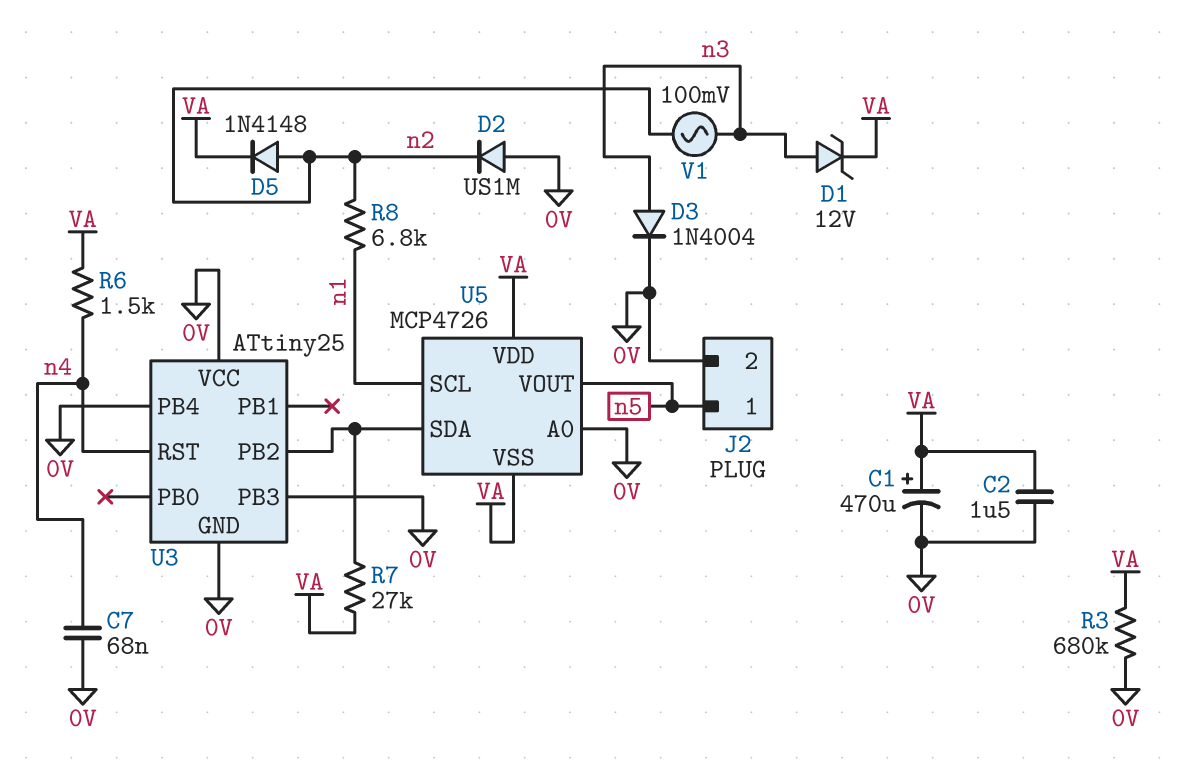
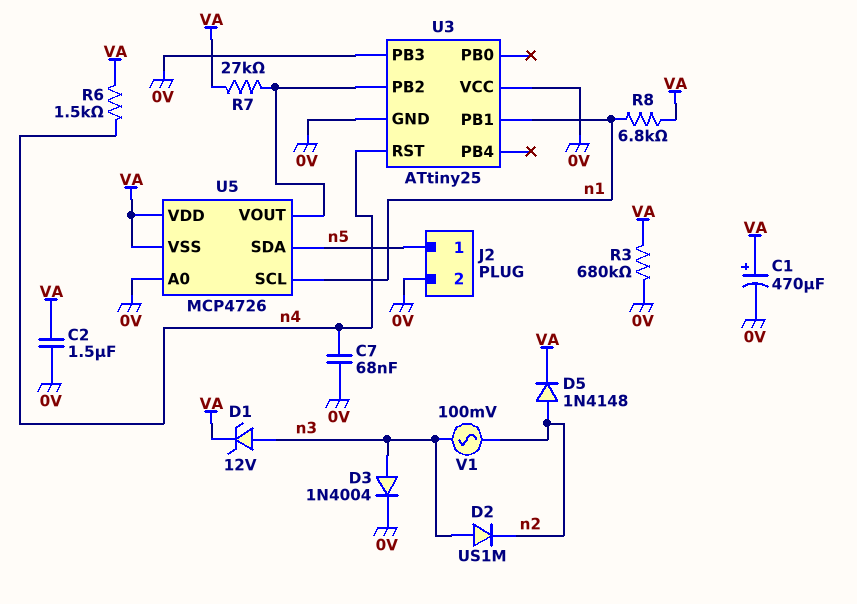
D2: diode US1M (A 0V, K n2) -> diode US1M (A n3, K n2)
R8: 6.8k (n1, n2) -> 6.8k (VA, n1)
U3 pin PB1: none -> n1
U3 pin PB4: 0V -> none
U5 pin SDA: U3/PB2 -> n5
U5 pin VOUT: n5 -> U3/PB2

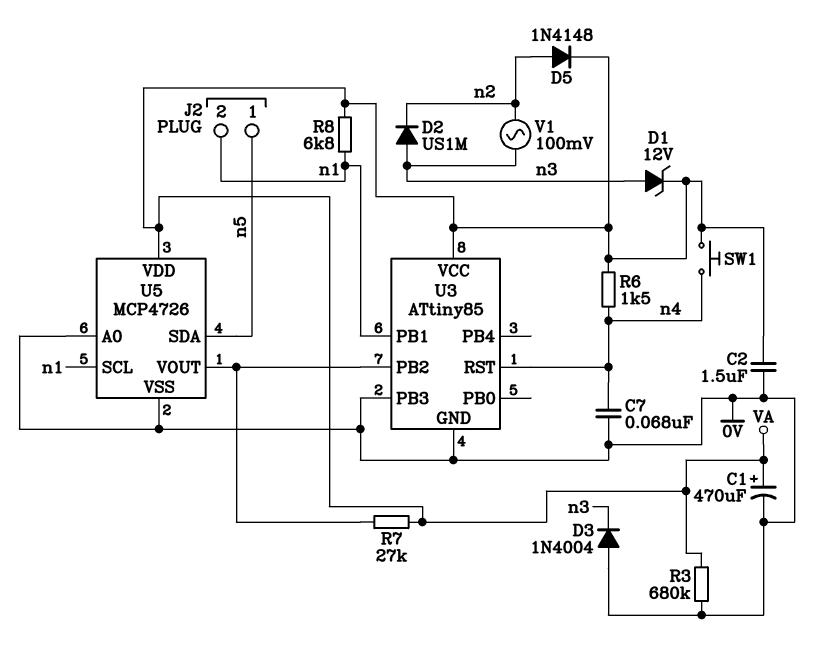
D3: diode 1N4004 (A n3, K 0V) -> diode 1N4004 (A 0V, K n3)
J2 pin 2: 0V -> n1
SW1: none -> button (VA, n4)
U3: ATtiny25 -> ATtiny85
U3 pin VCC: 0V -> VA
U5 pin VSS: VA -> 0V

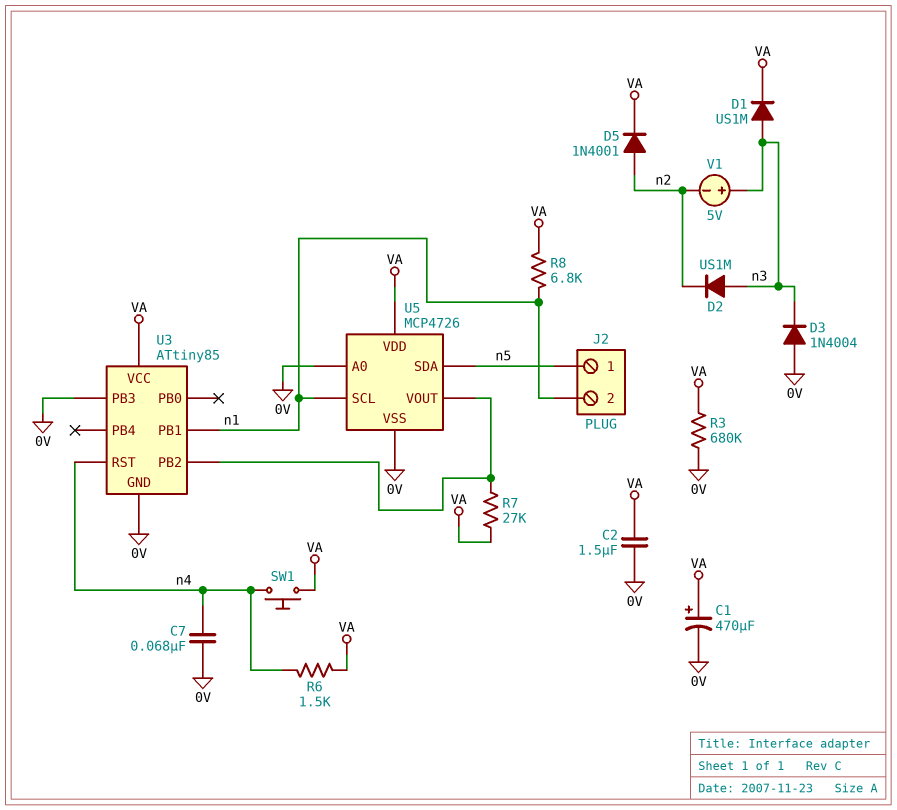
D1: zener 12V (A n3, K VA) -> diode US1M (A n3, K VA)
D5: diode 1N4148 (A n2, K VA) -> diode 1N4001 (A n2, K VA)
V1: AC 100mV (n2, n3) -> 5V (plus n3, minus n2)

